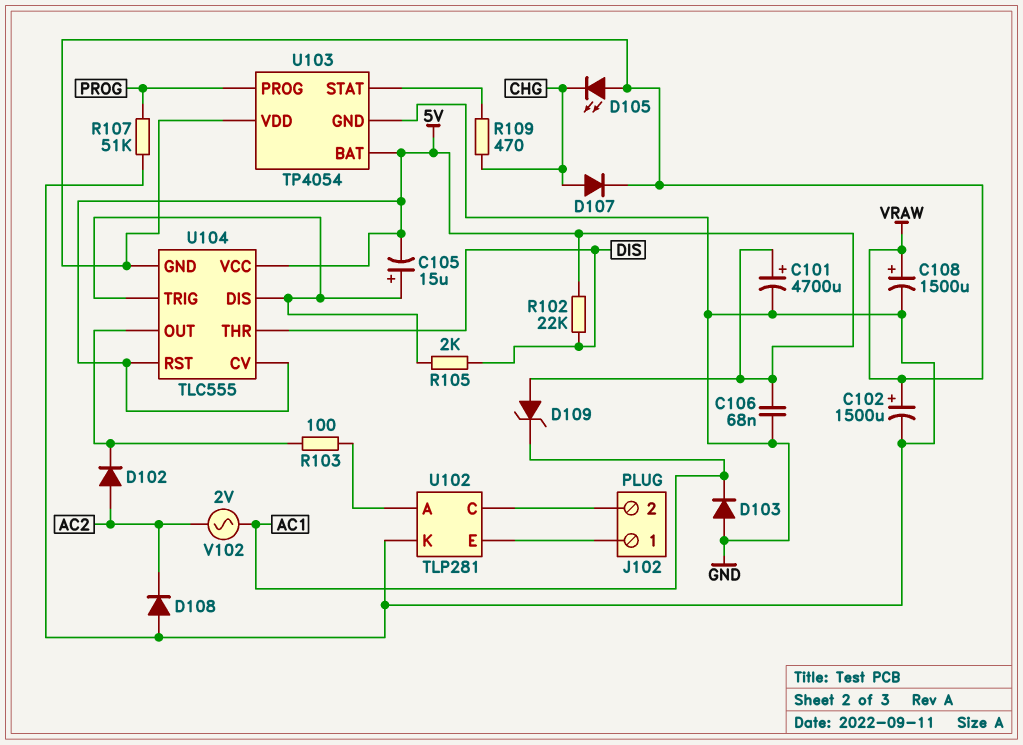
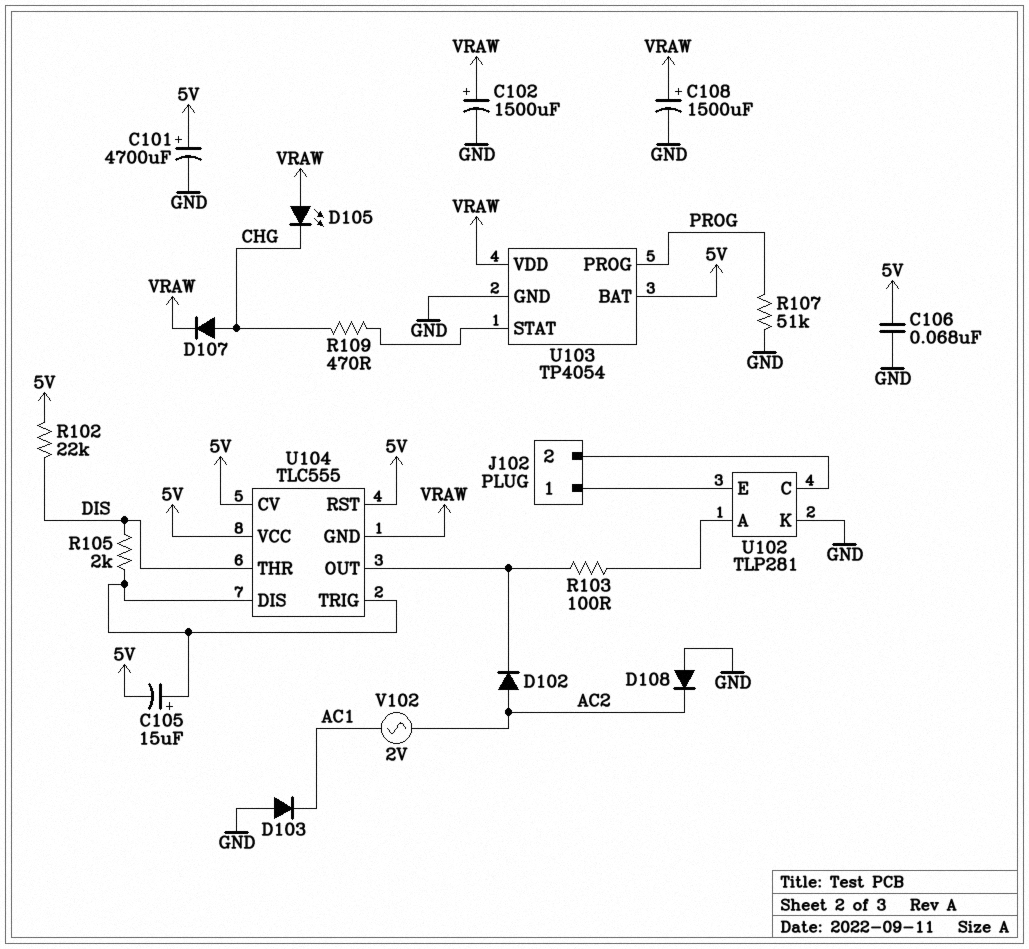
D109: zener (A 5V, K AC1) -> none

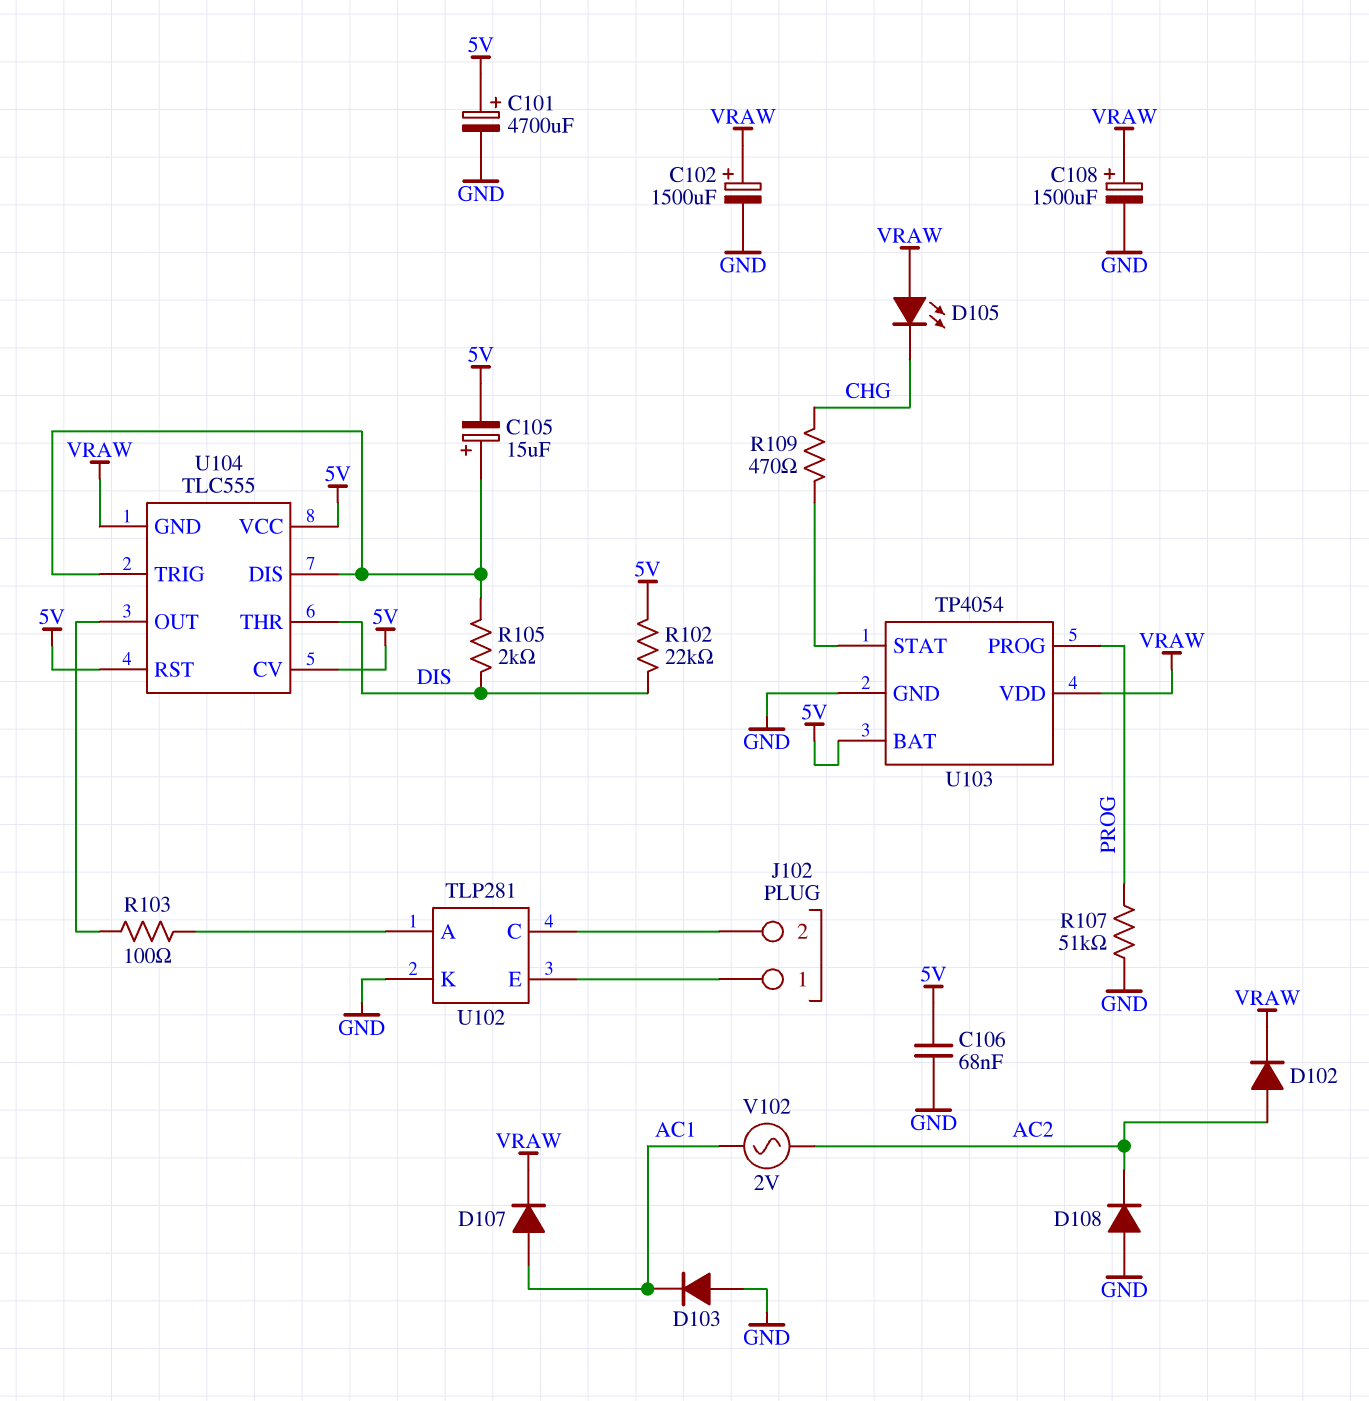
D102: diode (A AC2, K U104/OUT) -> diode (A AC2, K VRAW)
D107: diode (A CHG, K VRAW) -> diode (A AC1, K VRAW)

